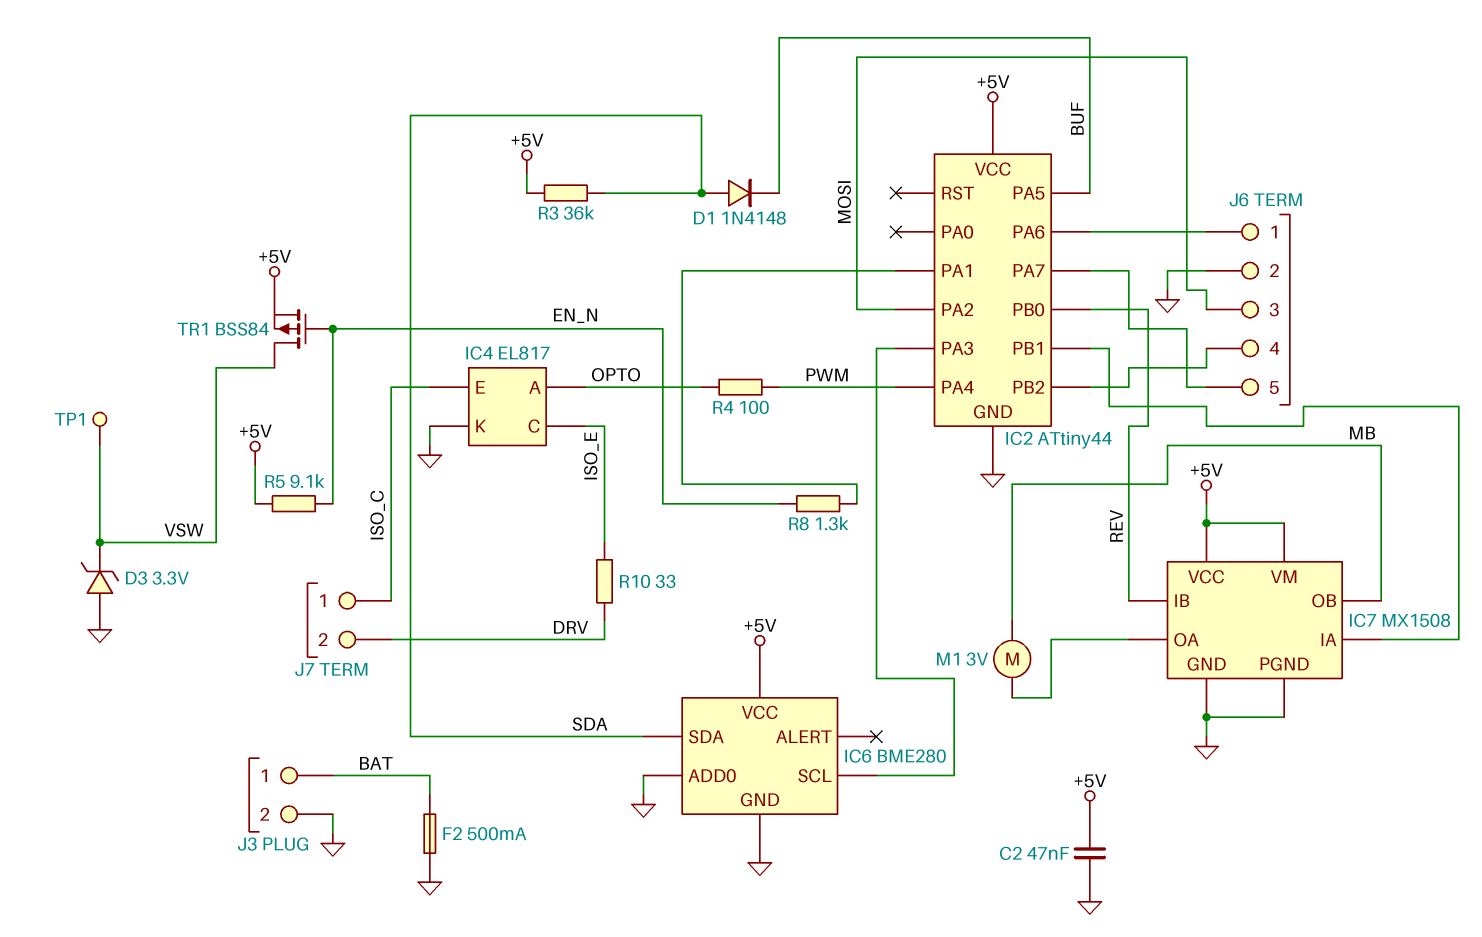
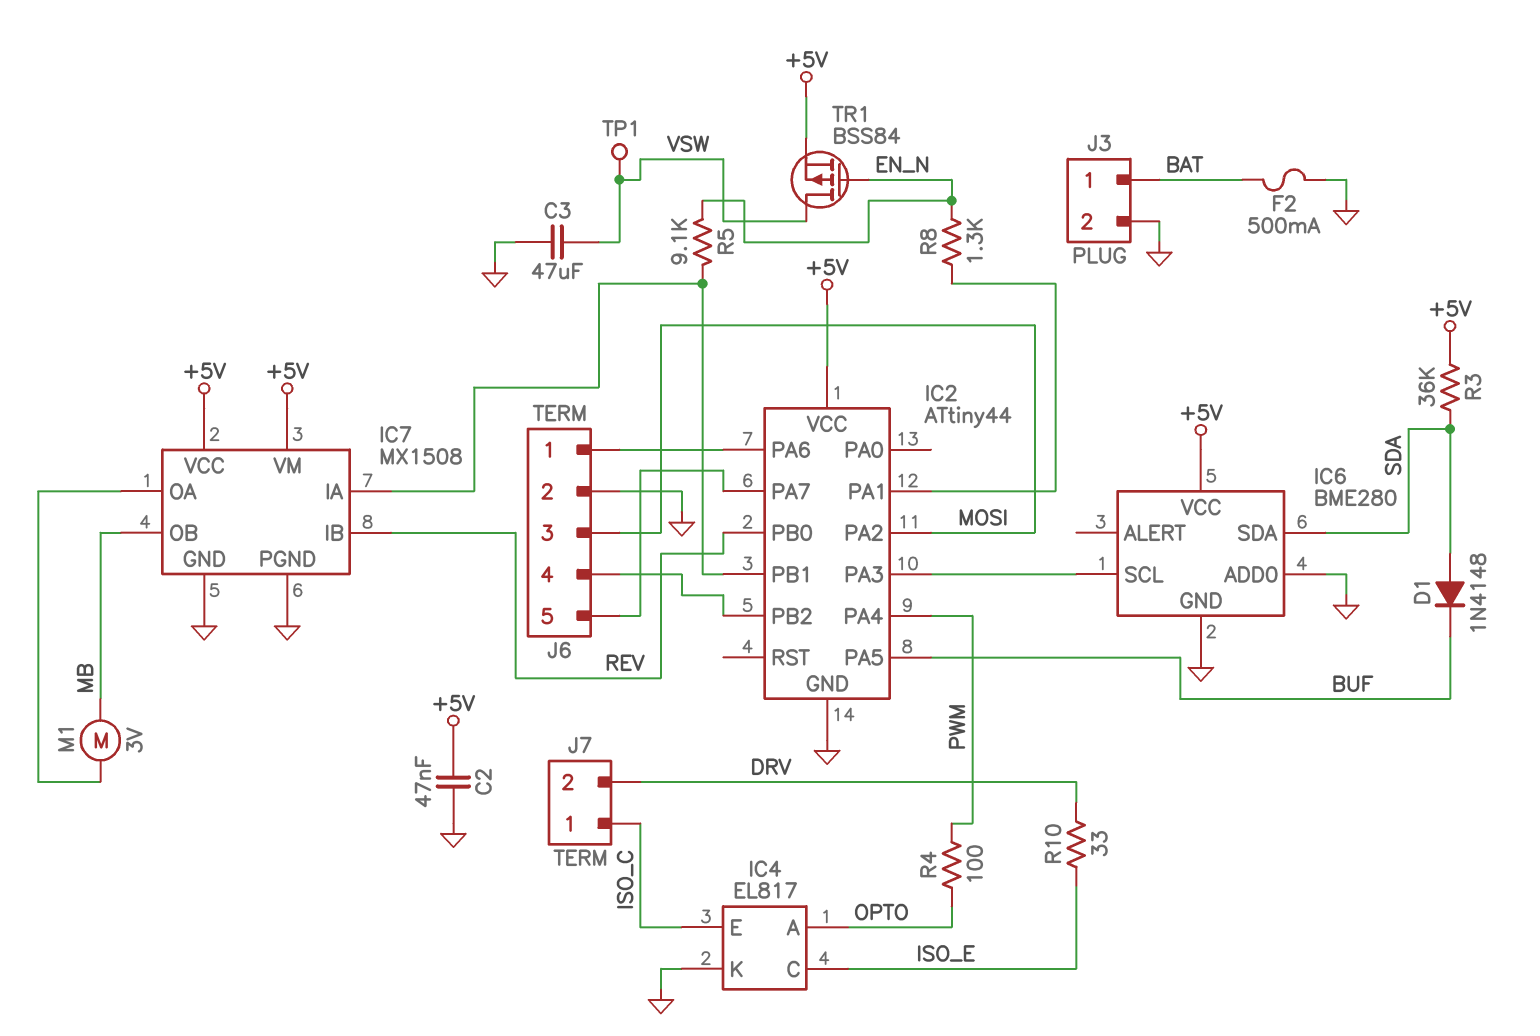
C3: none -> 47uF (GND, VSW)
D3: zener 3.3V (A GND, K VSW) -> none
R5: 9.1k (+5V, EN_N) -> 9.1k (EN_N, IC2/PB1)

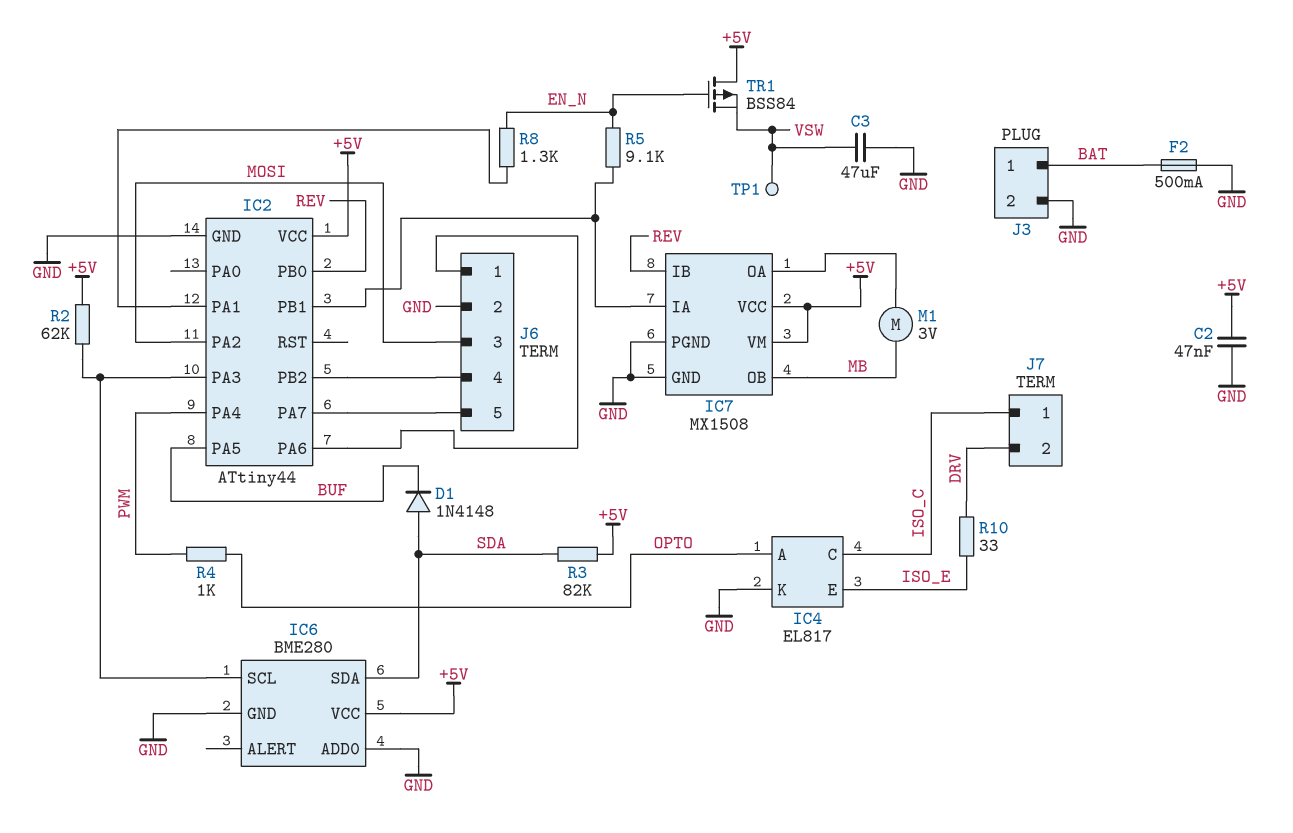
IC4 pin C: ISO_E -> ISO_C
IC4 pin E: ISO_C -> ISO_E
R2: none -> 62k (+5V, IC2/PA3)
R3: 36k (+5V, SDA) -> 82k (+5V, SDA)
R4: 100 (OPTO, PWM) -> 1k (OPTO, PWM)
TR1: PMOS BSS84 (G EN_N, D VSW, S +5V) -> PMOS BSS84 (G EN_N, D +5V, S VSW)

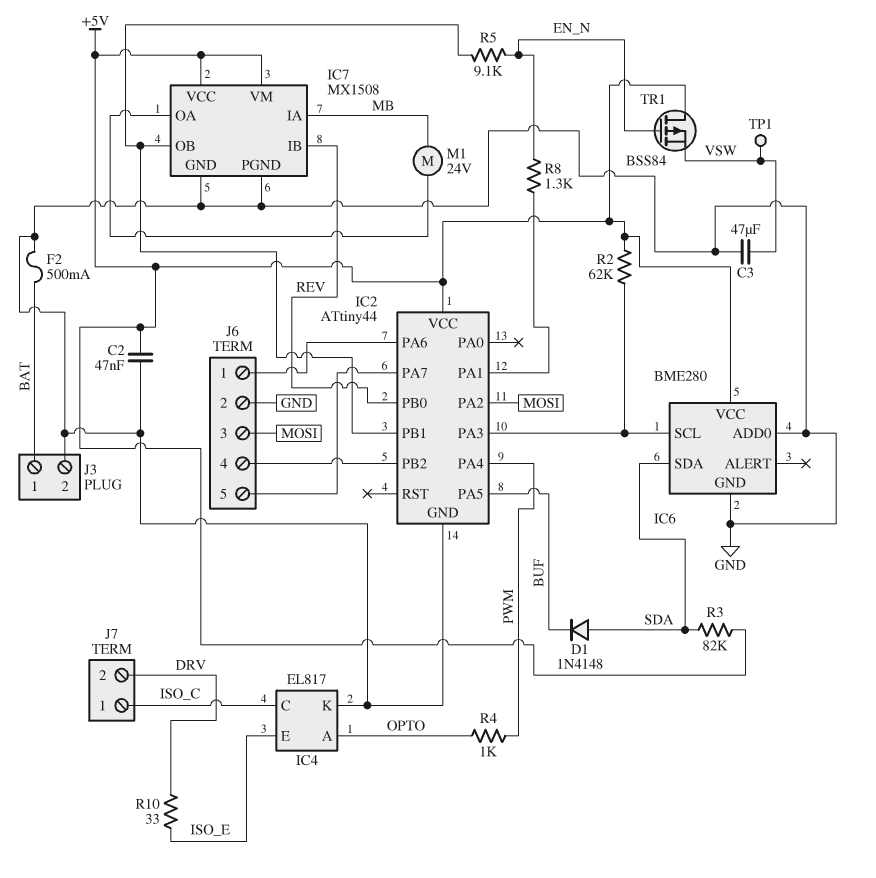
IC7 pin IA: IC2/PB1 -> MB
IC7 pin OB: MB -> IC2/PB1
M1: motor 3V (IC7/OA, MB) -> motor 24V (IC7/OA, MB)

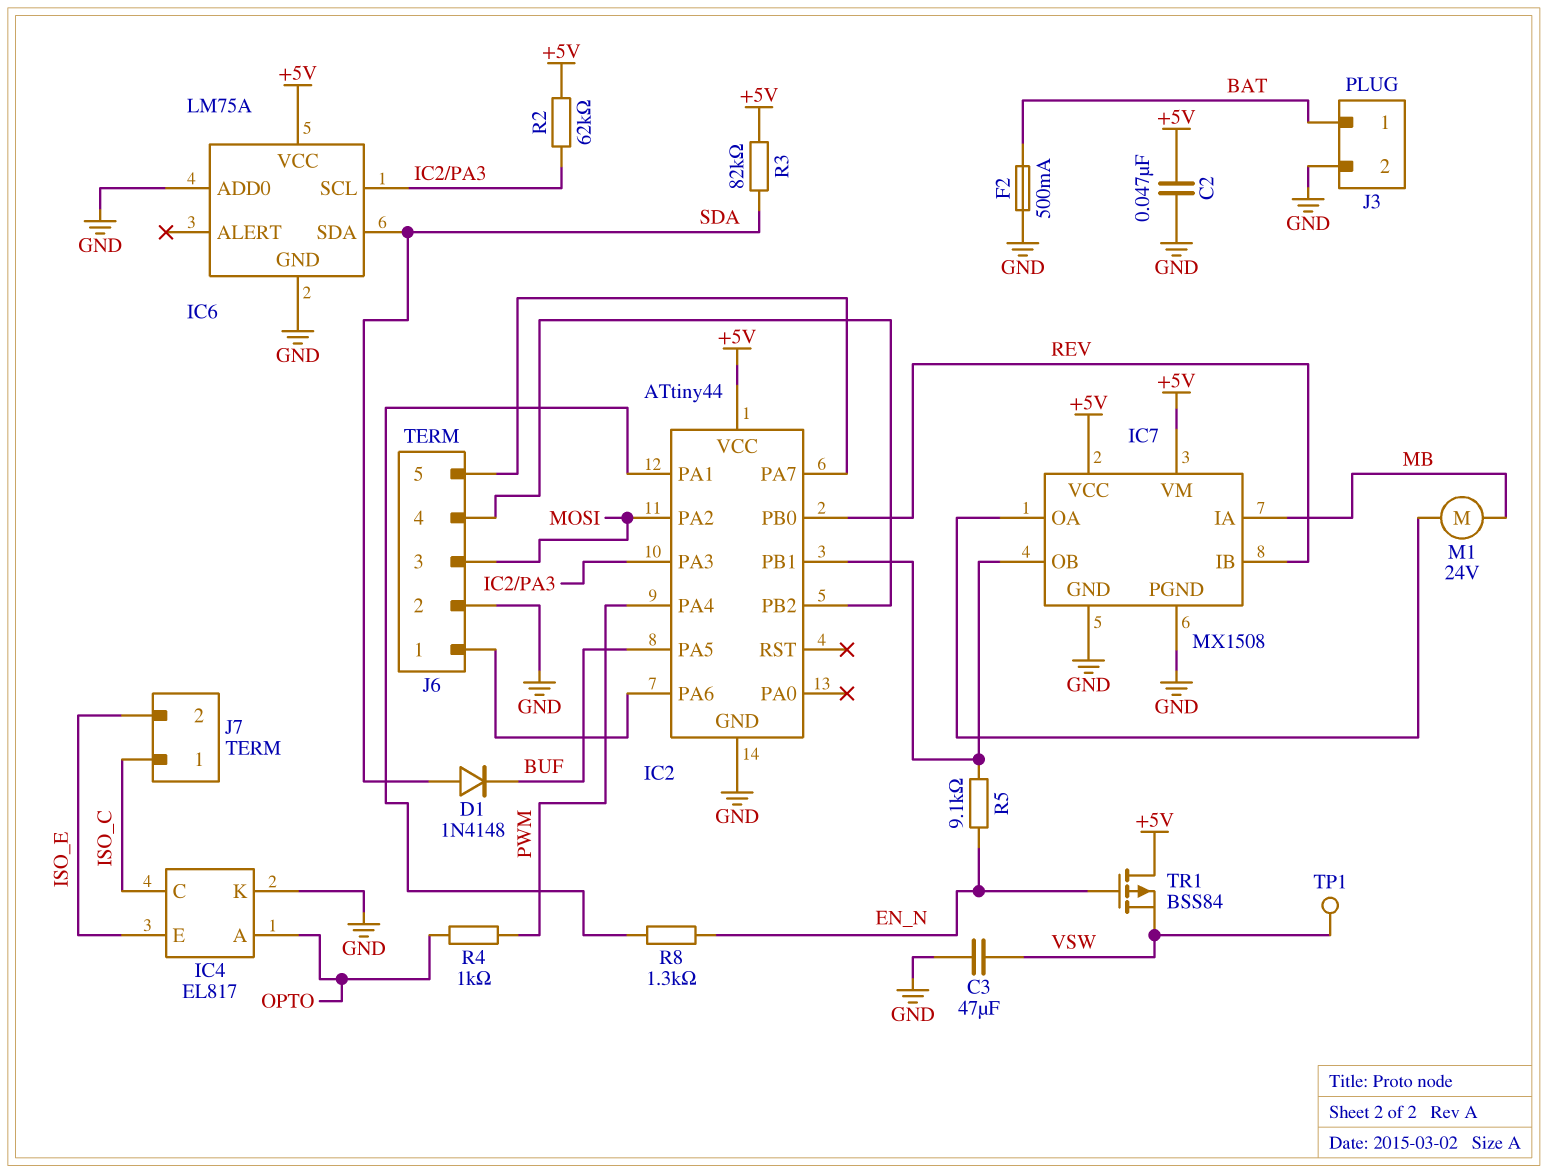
IC6: BME280 -> LM75A
J7 pin 2: DRV -> ISO_E
R10: 33 (DRV, ISO_E) -> none

